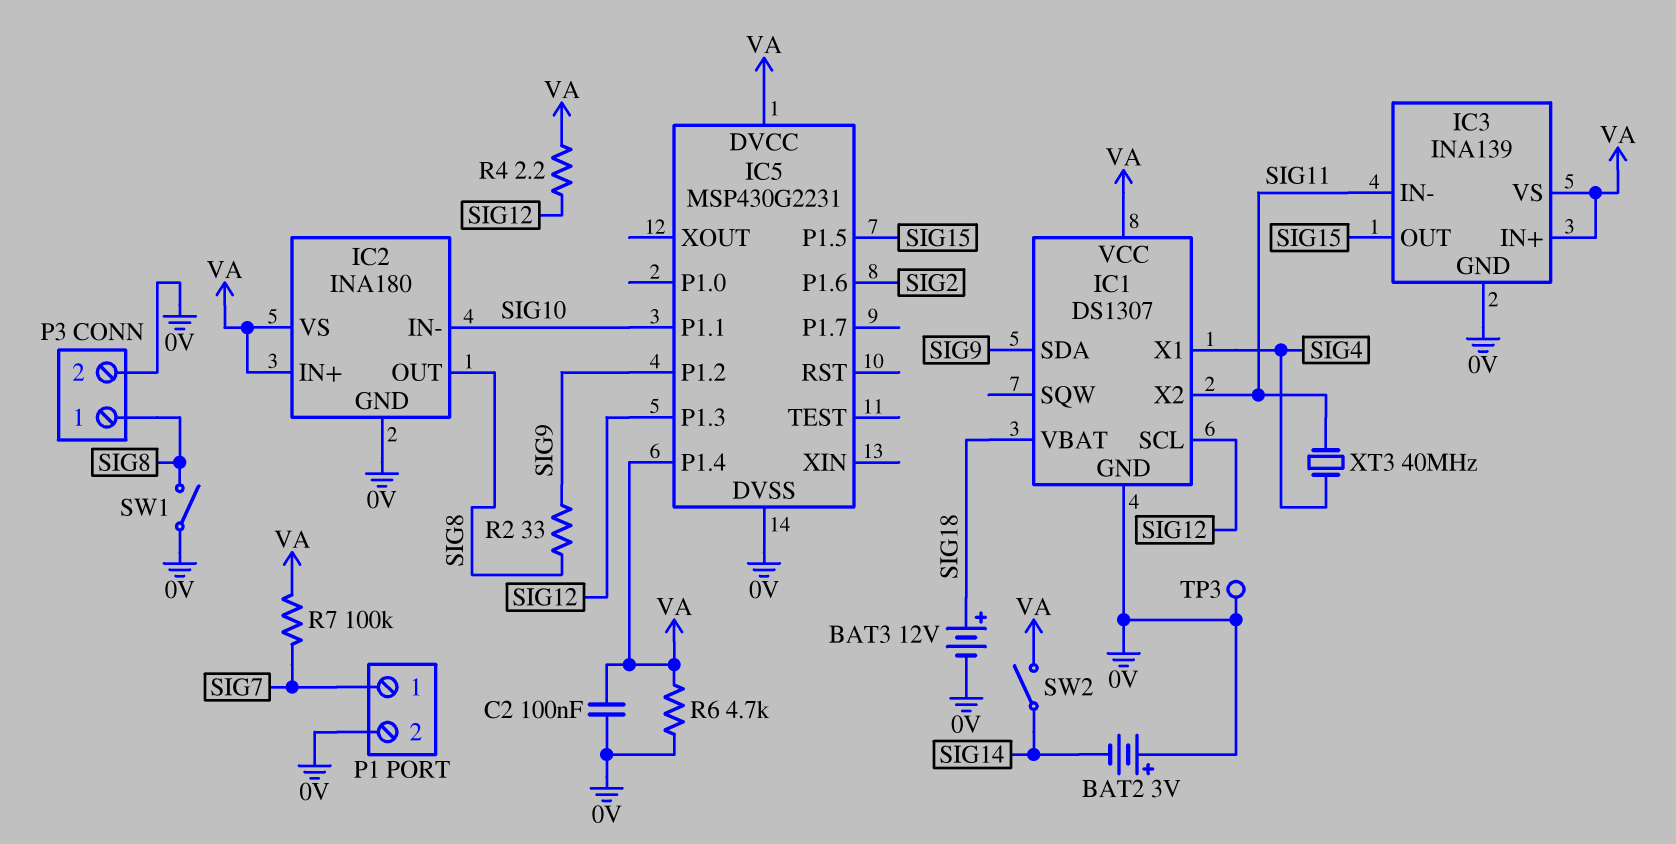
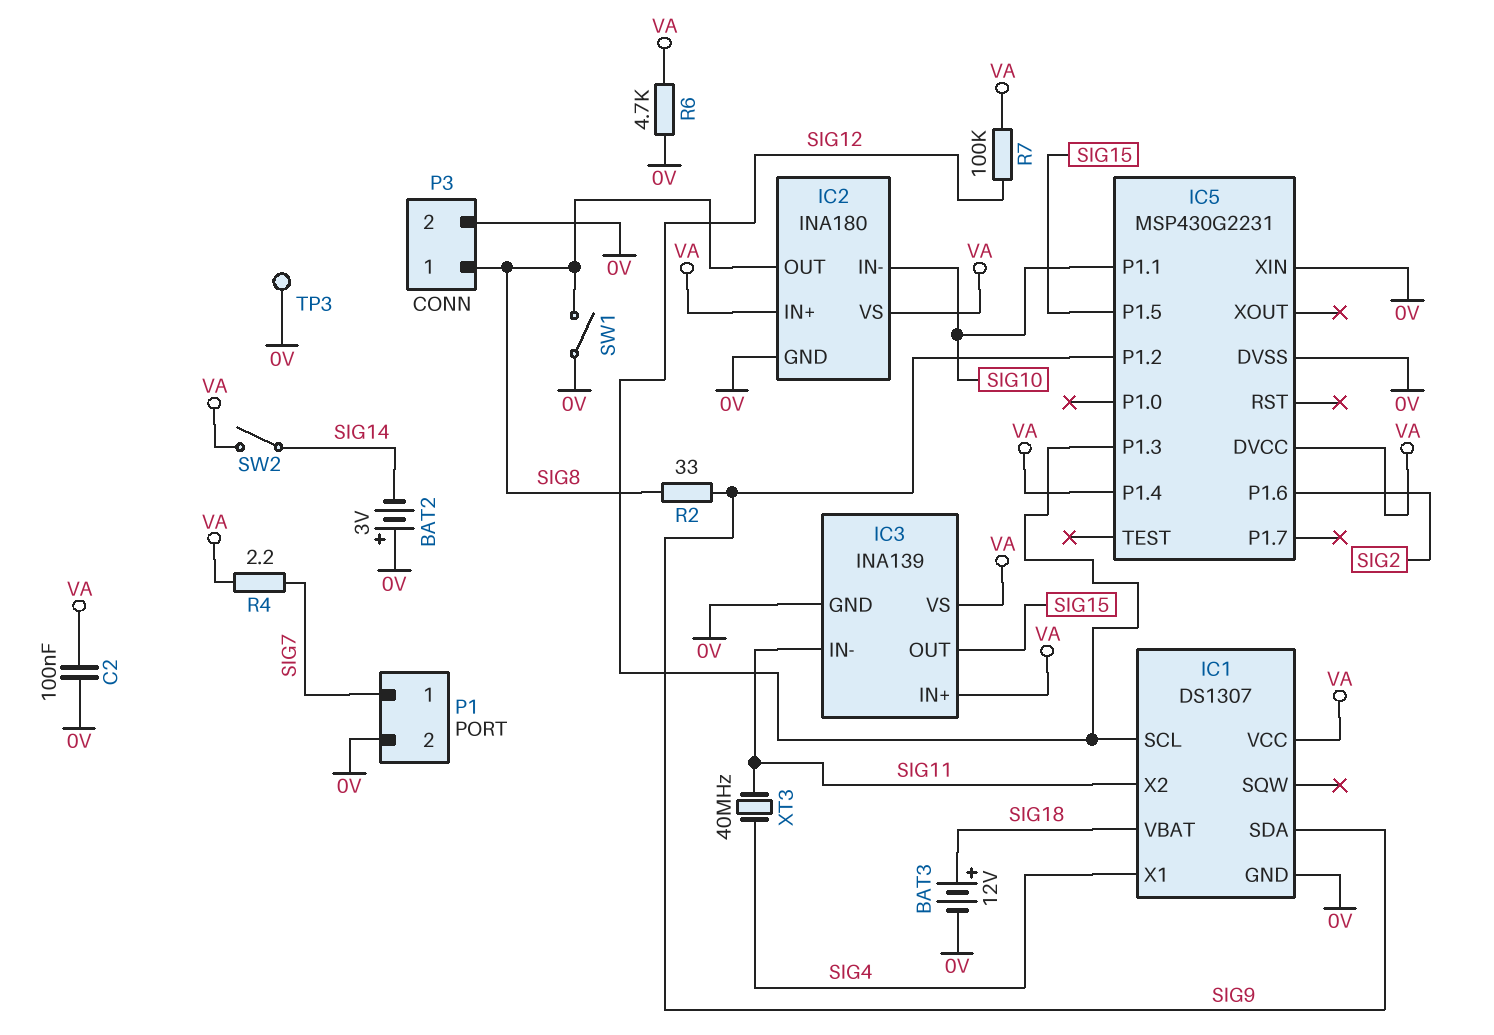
IC5 pin XIN: none -> 0V
R4: 2.2 (SIG12, VA) -> 2.2 (SIG7, VA)
R7: 100k (SIG7, VA) -> 100k (SIG12, VA)

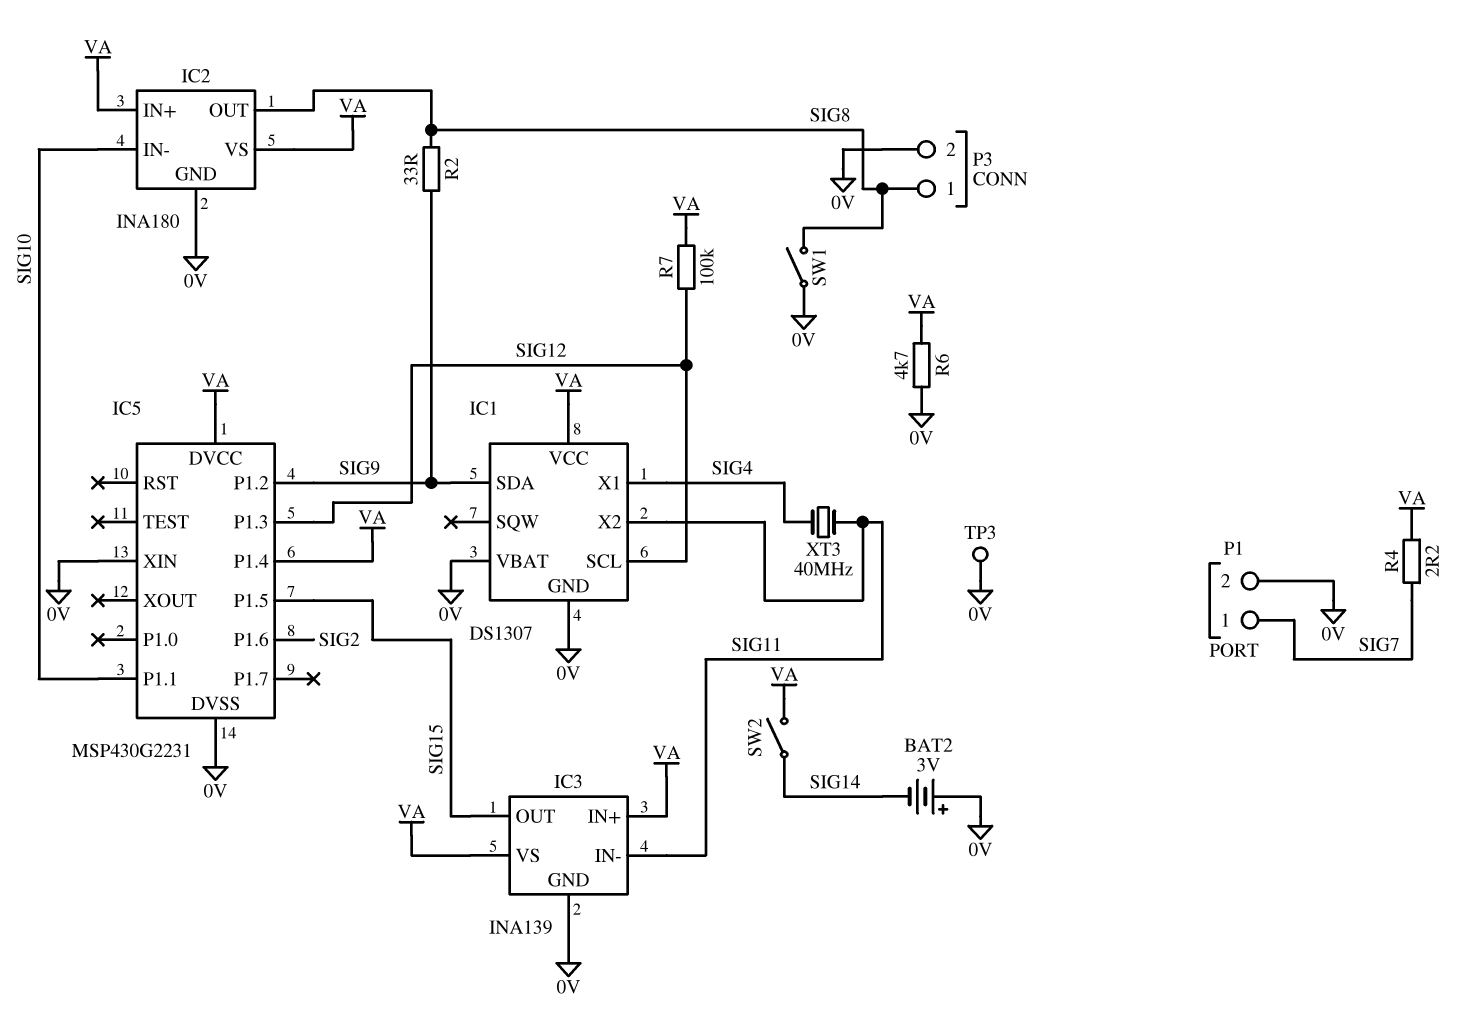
BAT3: 12V (plus SIG18, minus 0V) -> none
C2: 100nF (0V, VA) -> none
IC1 pin VBAT: SIG18 -> 0V

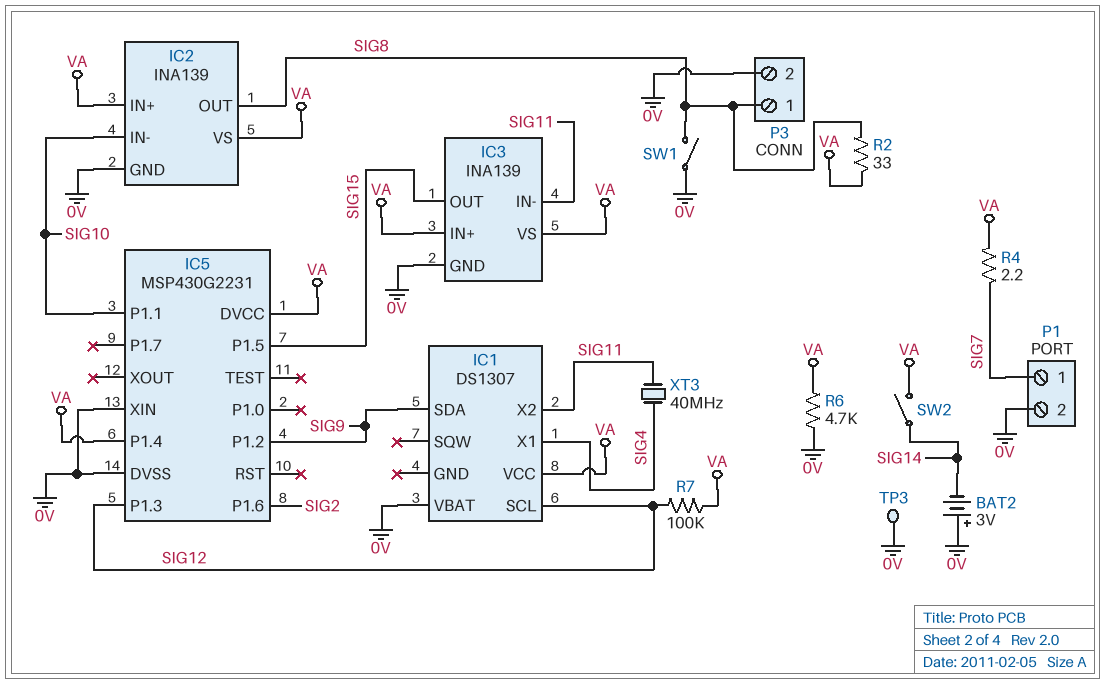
IC1 pin GND: 0V -> none
IC2: INA180 -> INA139
R2: 33 (SIG8, SIG9) -> 33 (SIG8, VA)

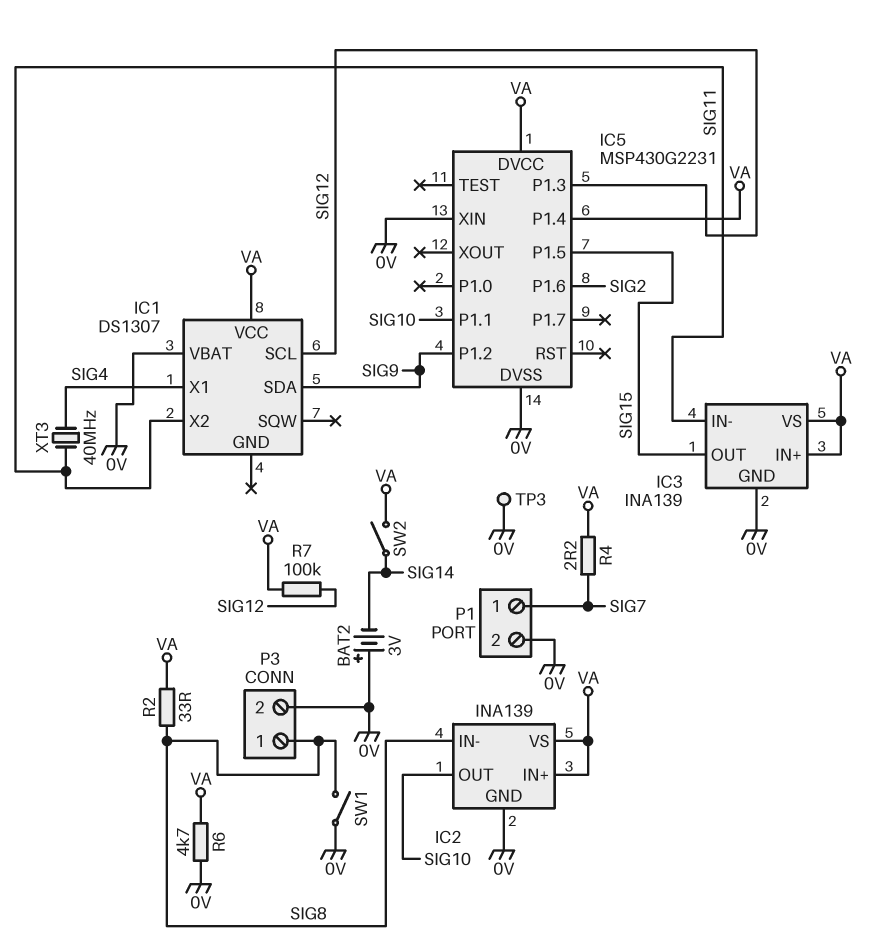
IC2 pin IN-: SIG10 -> SIG8
IC2 pin OUT: SIG8 -> SIG10

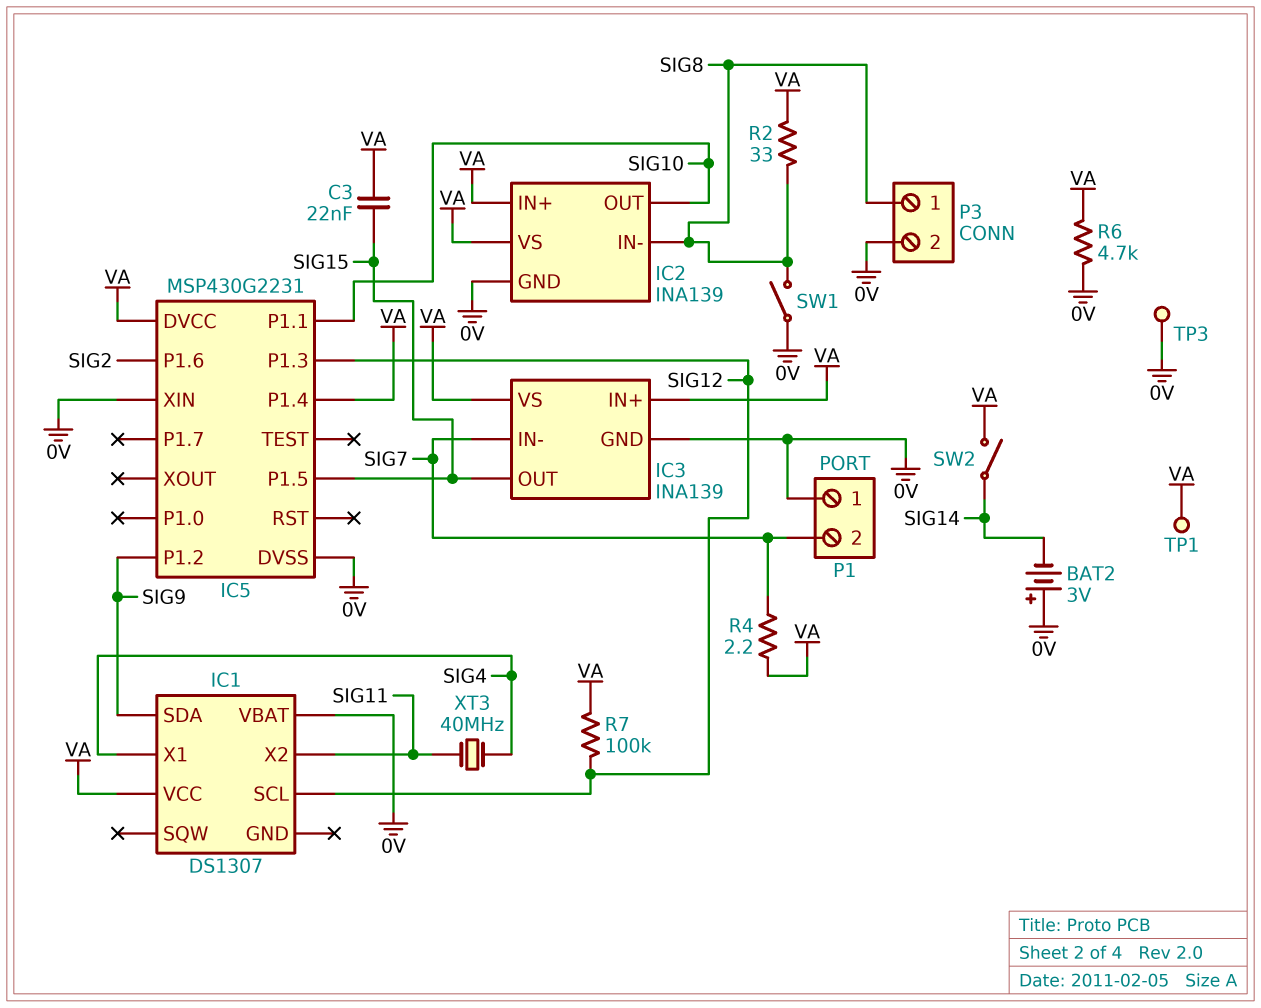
C3: none -> 22nF (SIG15, VA)
IC3 pin IN-: SIG11 -> SIG7
P1 pin 1: SIG7 -> 0V
P1 pin 2: 0V -> SIG7
TP1: none -> test point (VA)

